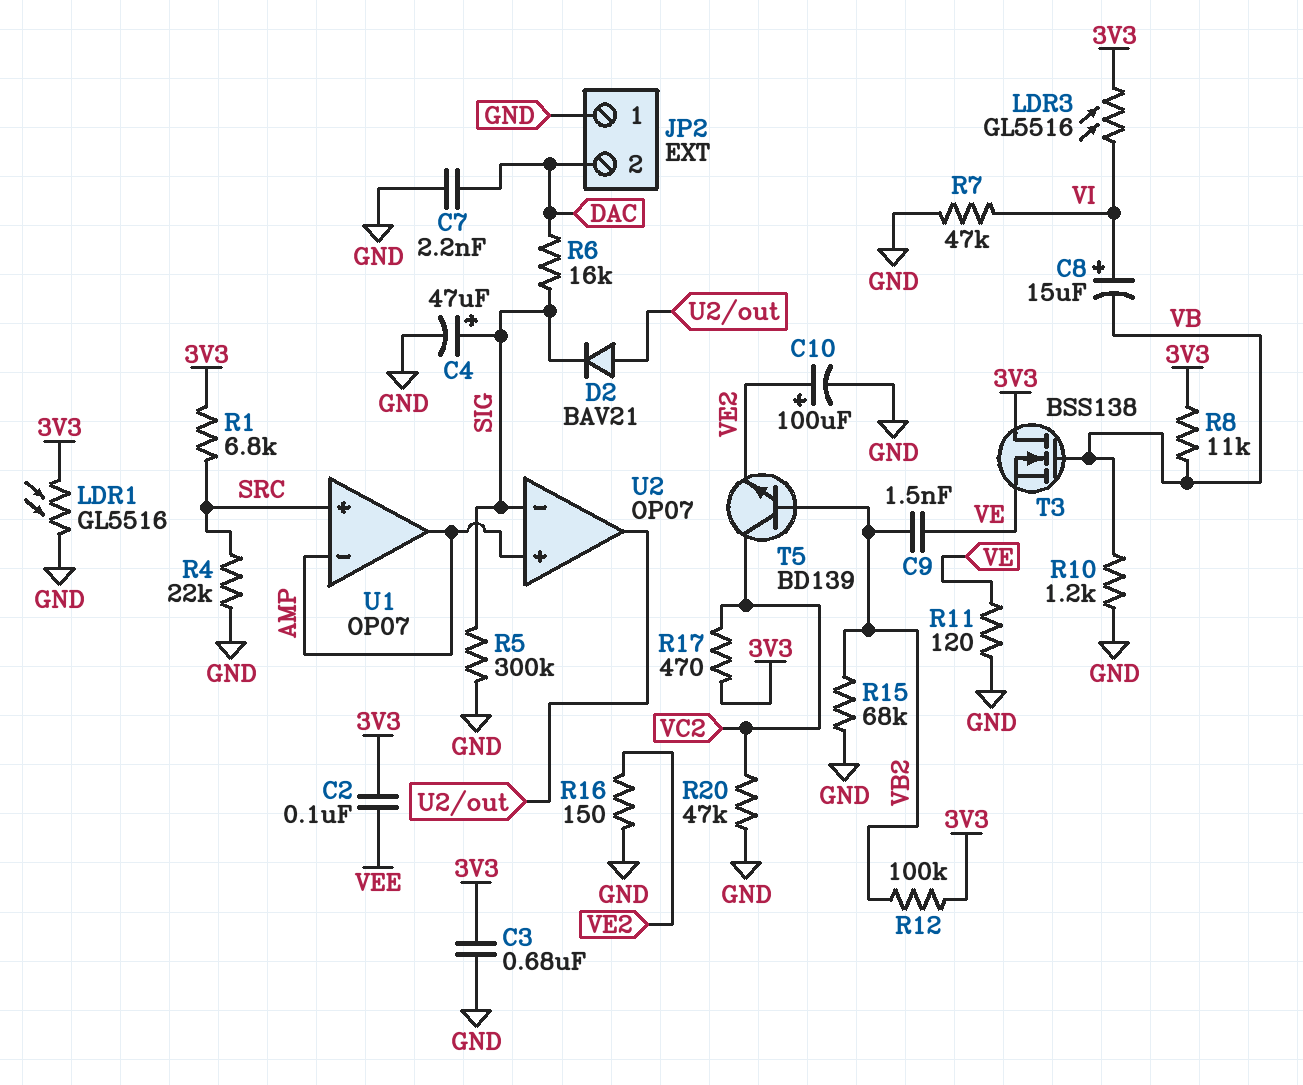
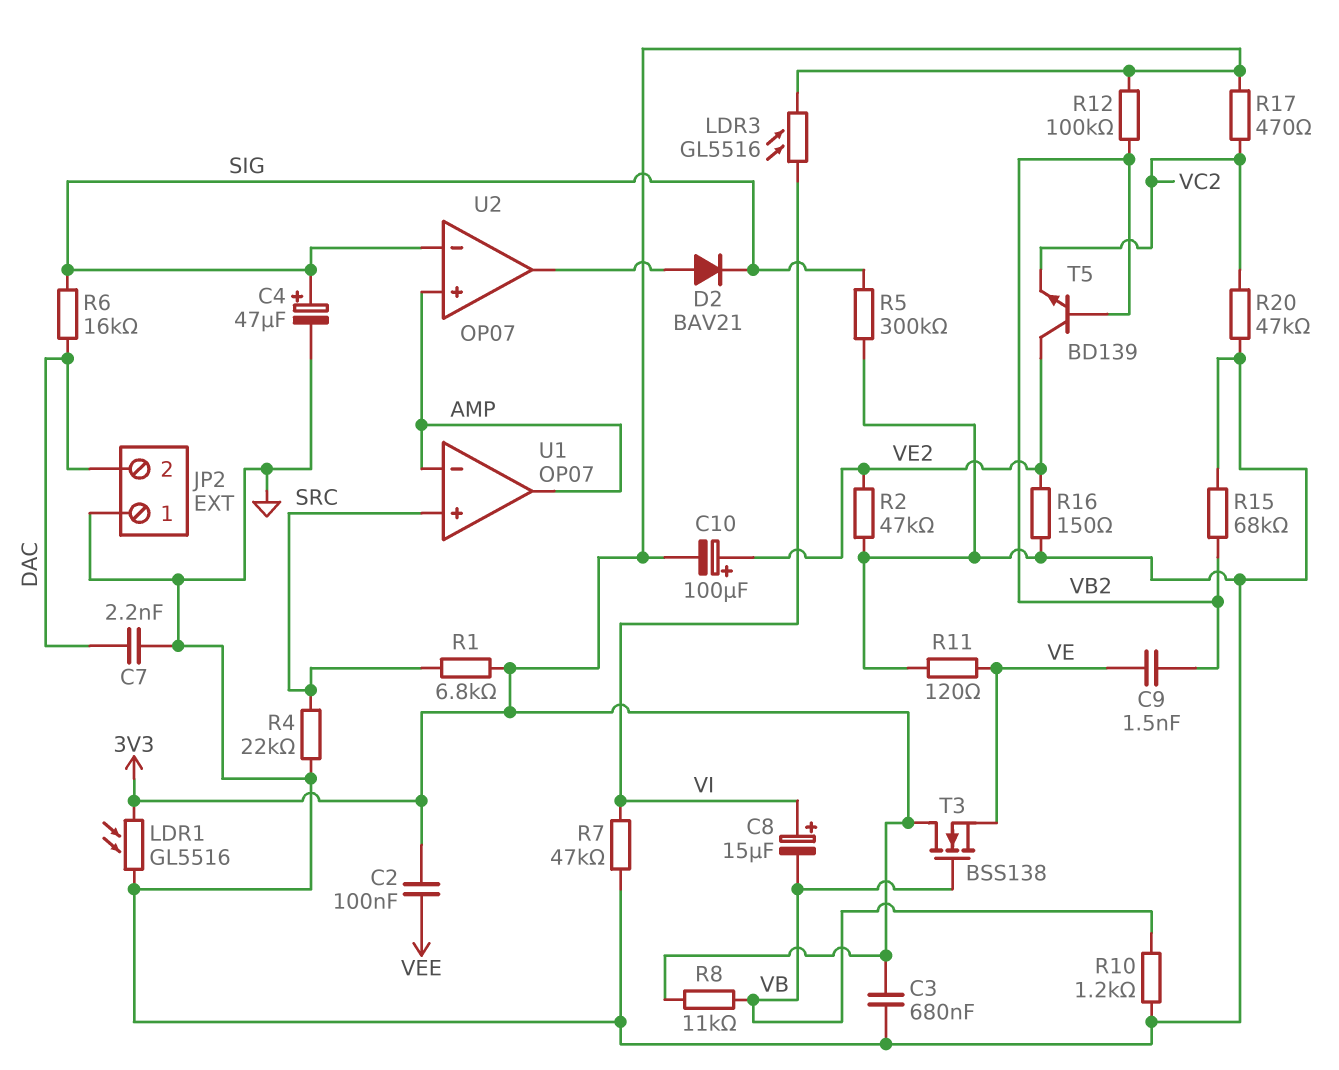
C10: 100uF (plus VE2, minus GND) -> 100uF (plus VE2, minus 3V3)
R2: none -> 47k (GND, VE2)
T5: NPN BD139 (B VB2, C VC2, E VE2) -> NPN BD139 (B VB2, C VE2, E VC2)

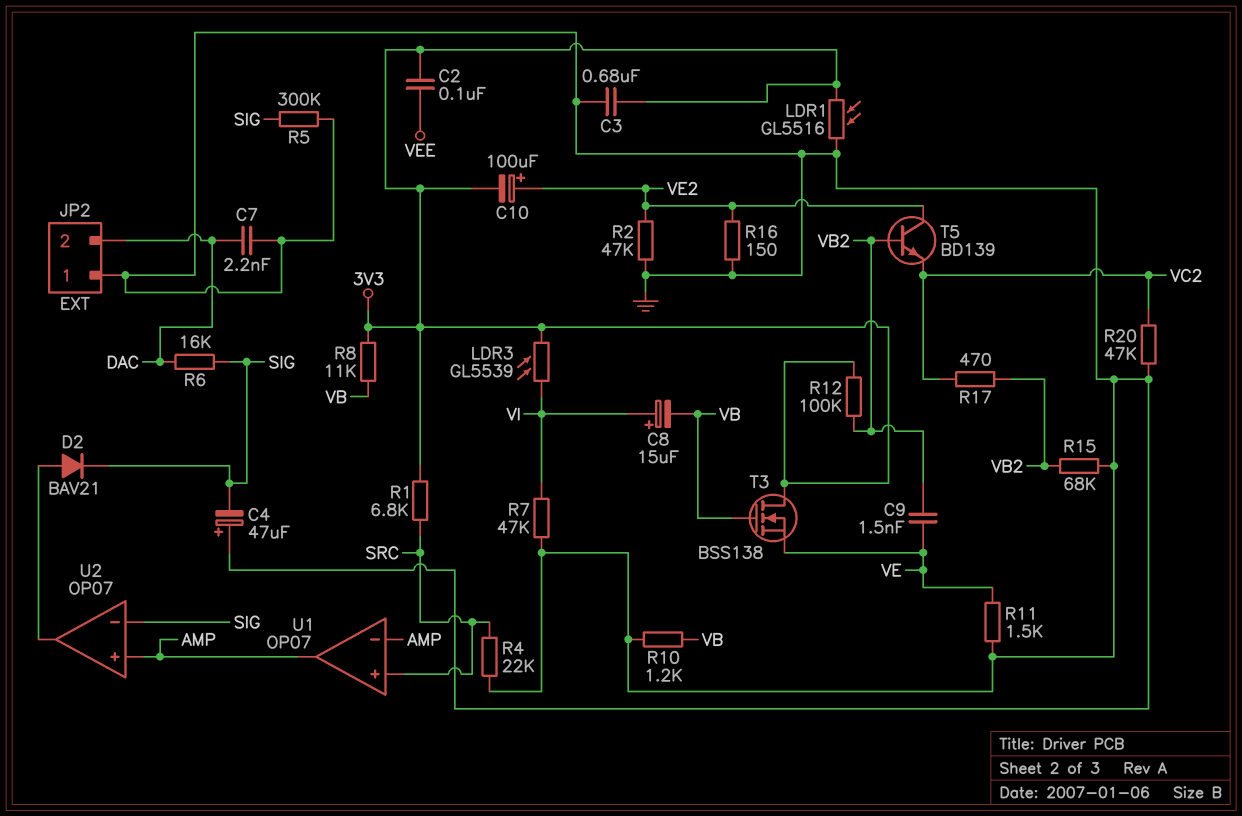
C4: 47uF (plus SIG, minus GND) -> 47uF (plus GND, minus SIG)
LDR3: GL5516 (3V3, VI) -> GL5539 (3V3, VI)
R11: 120 (GND, VE) -> 1.5k (GND, VE)
R17: 470 (3V3, VC2) -> 470 (VB2, VC2)

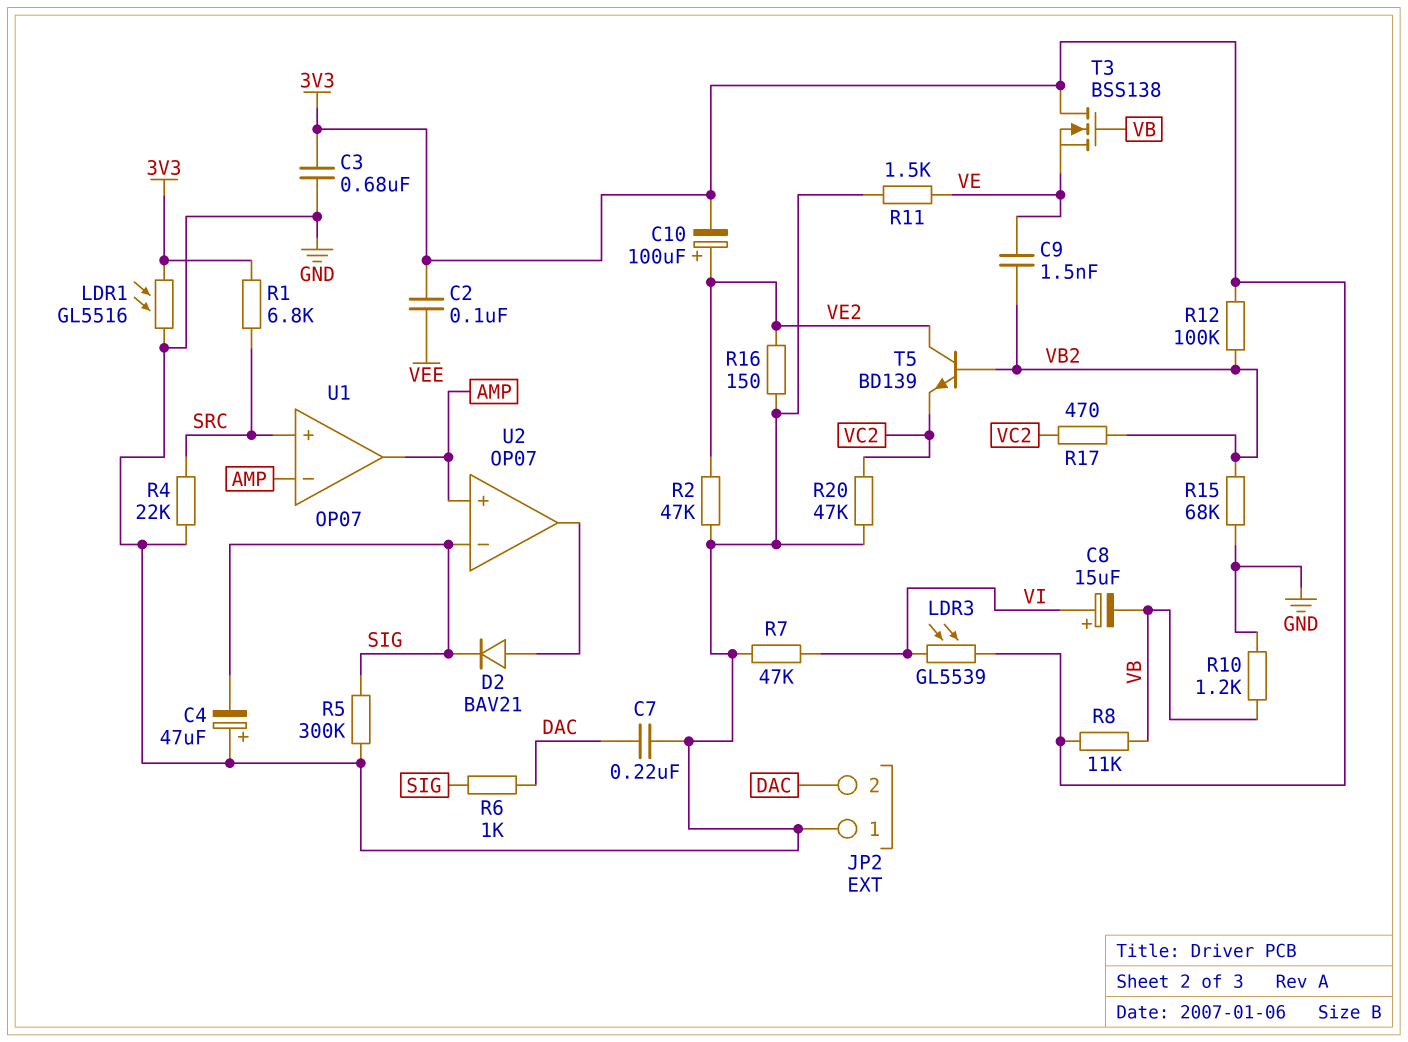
C7: 2.2nF (DAC, GND) -> 220nF (DAC, GND)
R6: 16k (DAC, SIG) -> 1k (DAC, SIG)

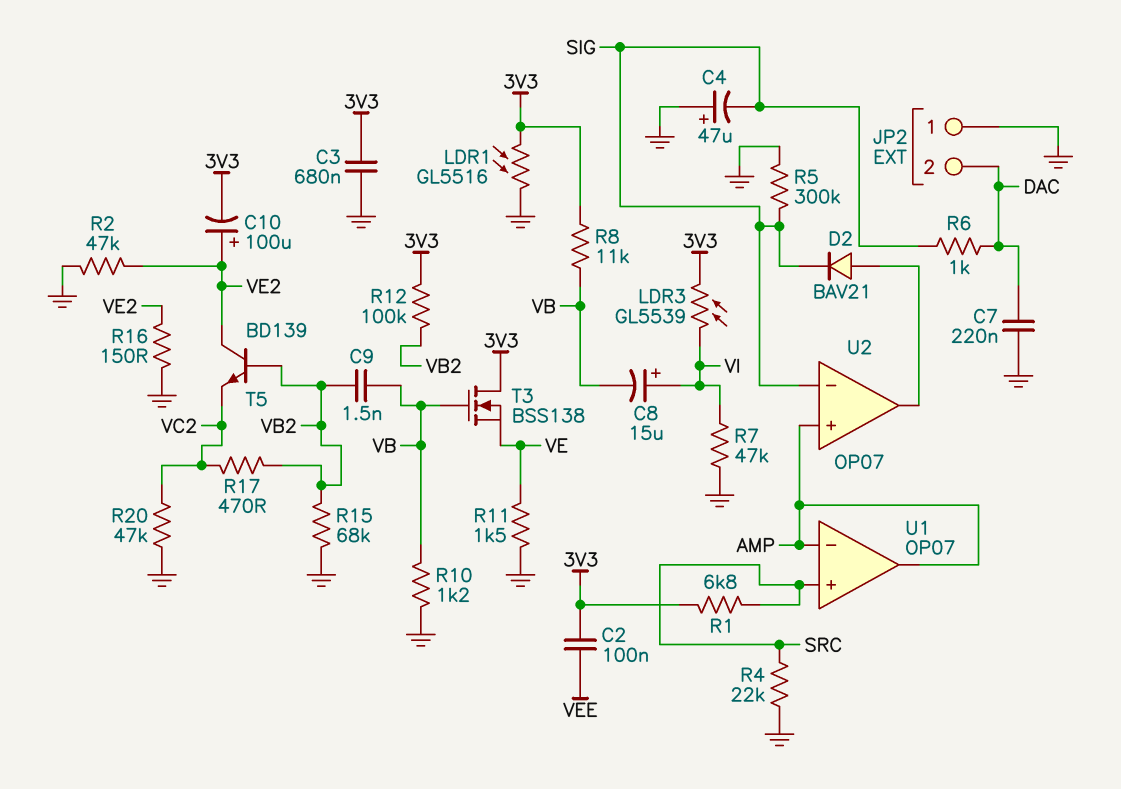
C9: 1.5nF (VB2, VE) -> 1.5nF (VB, VB2)

